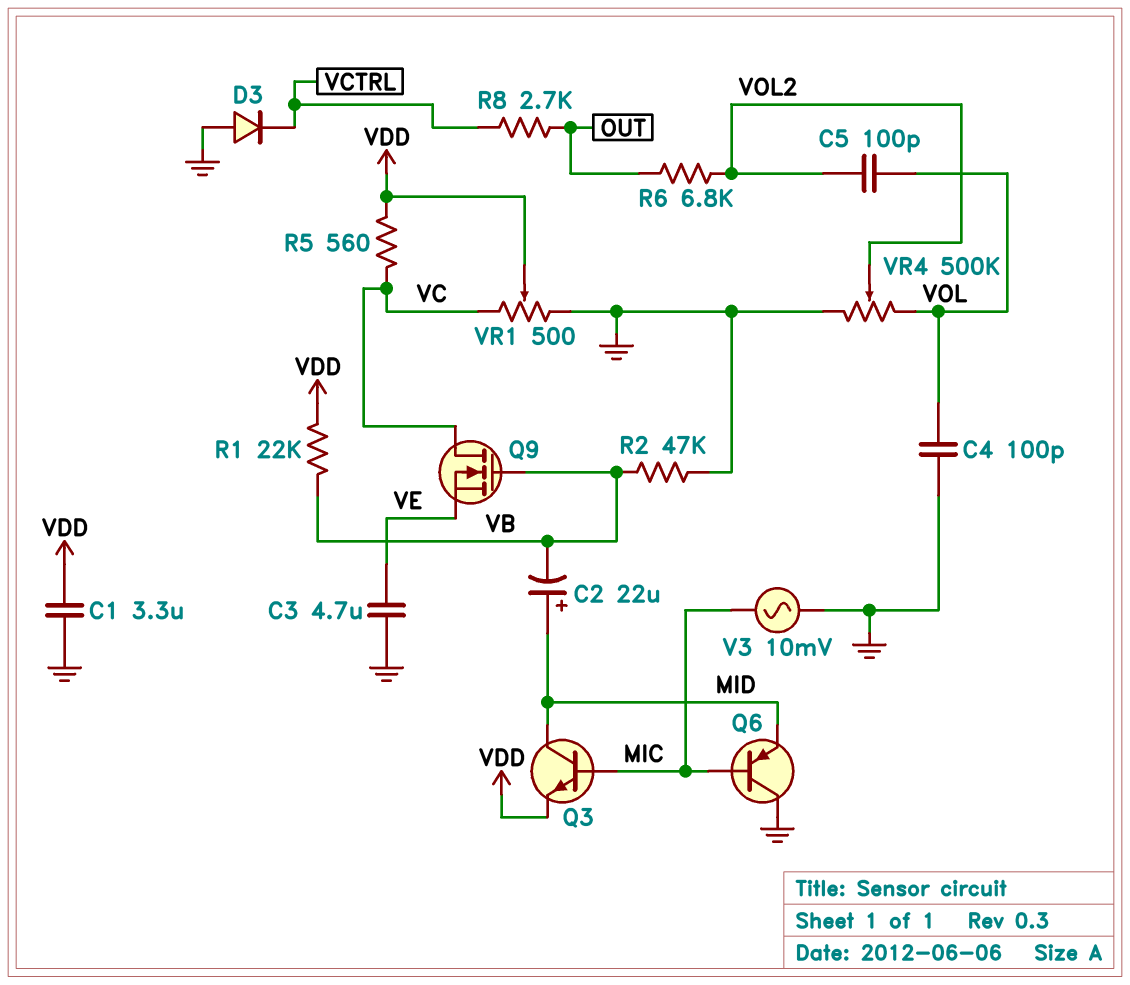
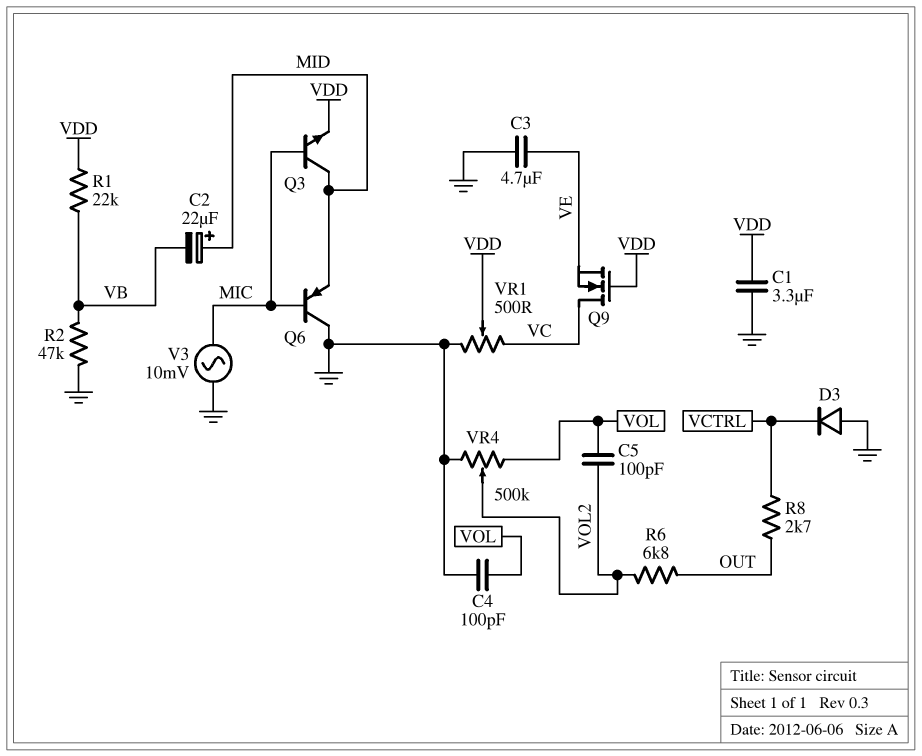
Q9: NMOS (G VB, D VC, S VE) -> NMOS (G VDD, D VC, S VE)
R5: 560 (VC, VDD) -> none

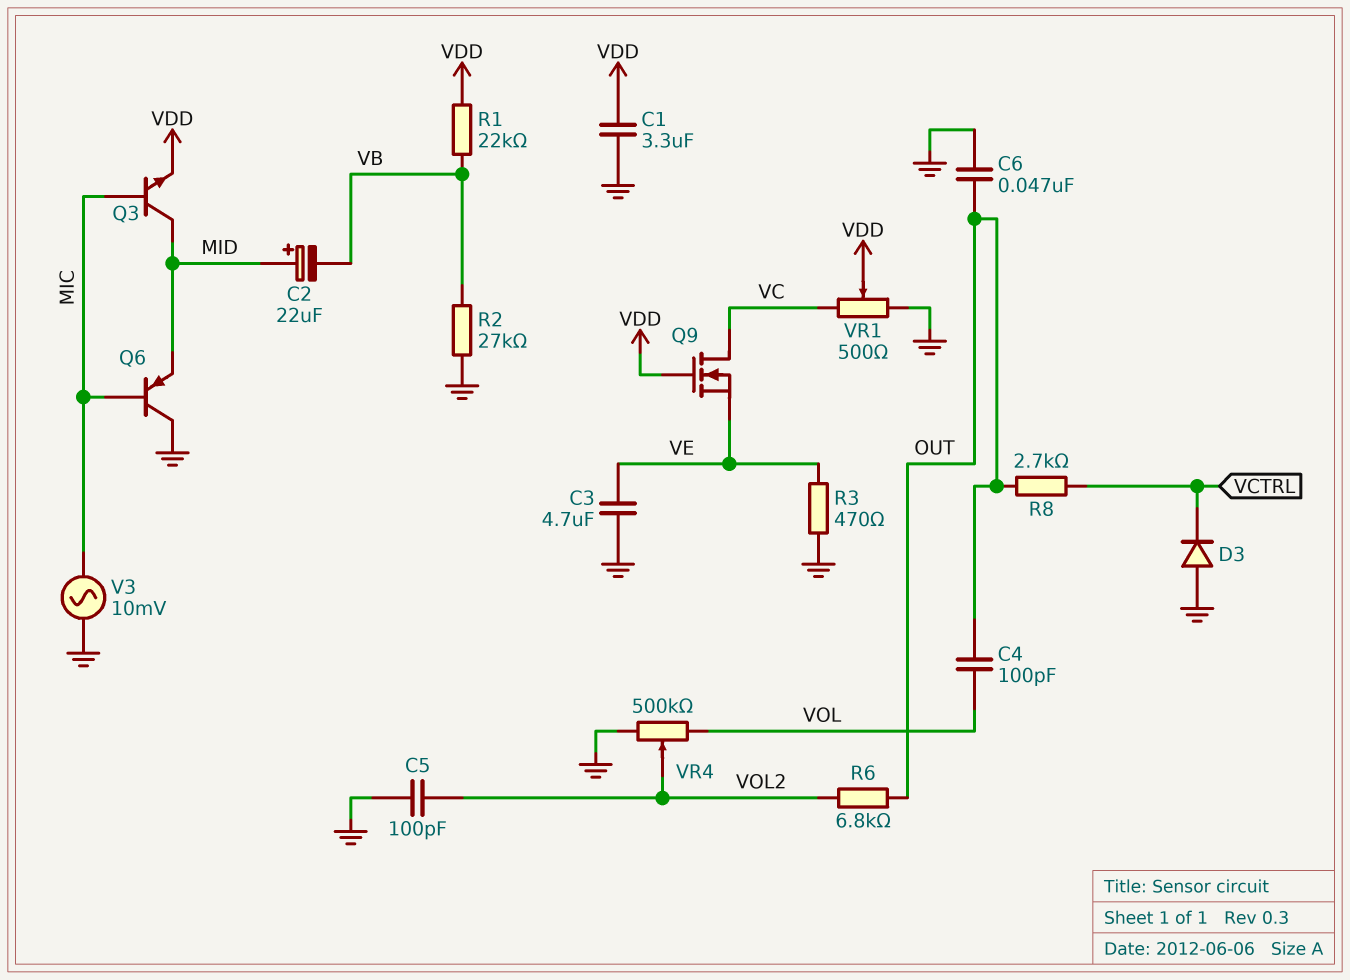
C4: 100pF (GND, VOL) -> 100pF (OUT, VOL)
C5: 100pF (VOL, VOL2) -> 100pF (GND, VOL2)
C6: none -> 47nF (GND, OUT)
R2: 47k (GND, VB) -> 27k (GND, VB)
R3: none -> 470 (GND, VE)

